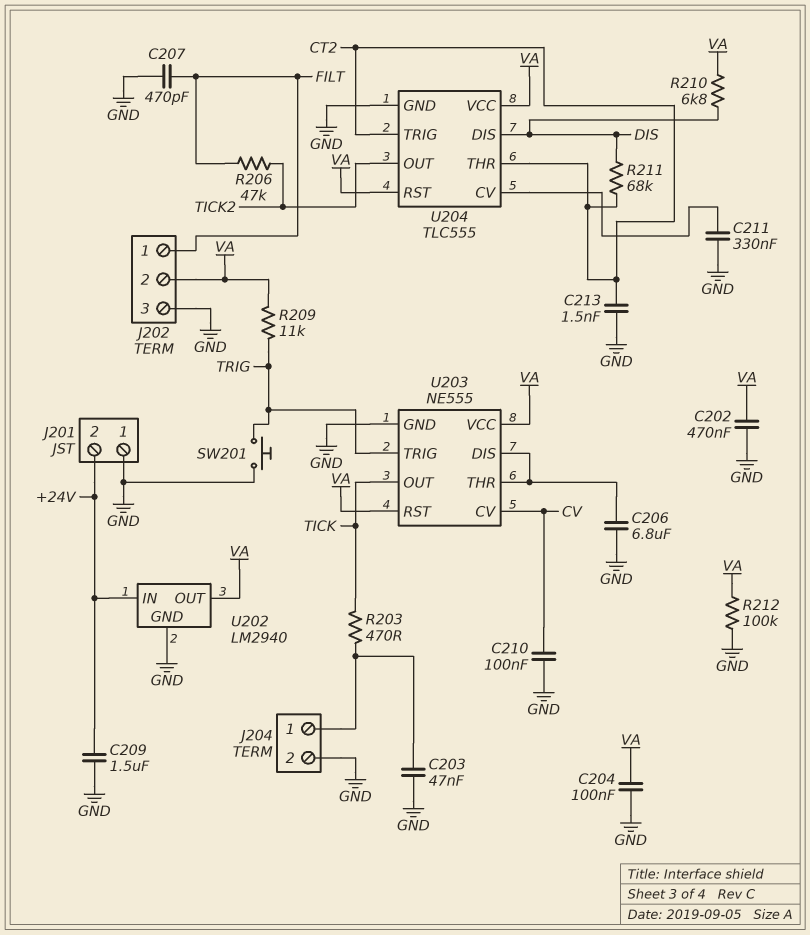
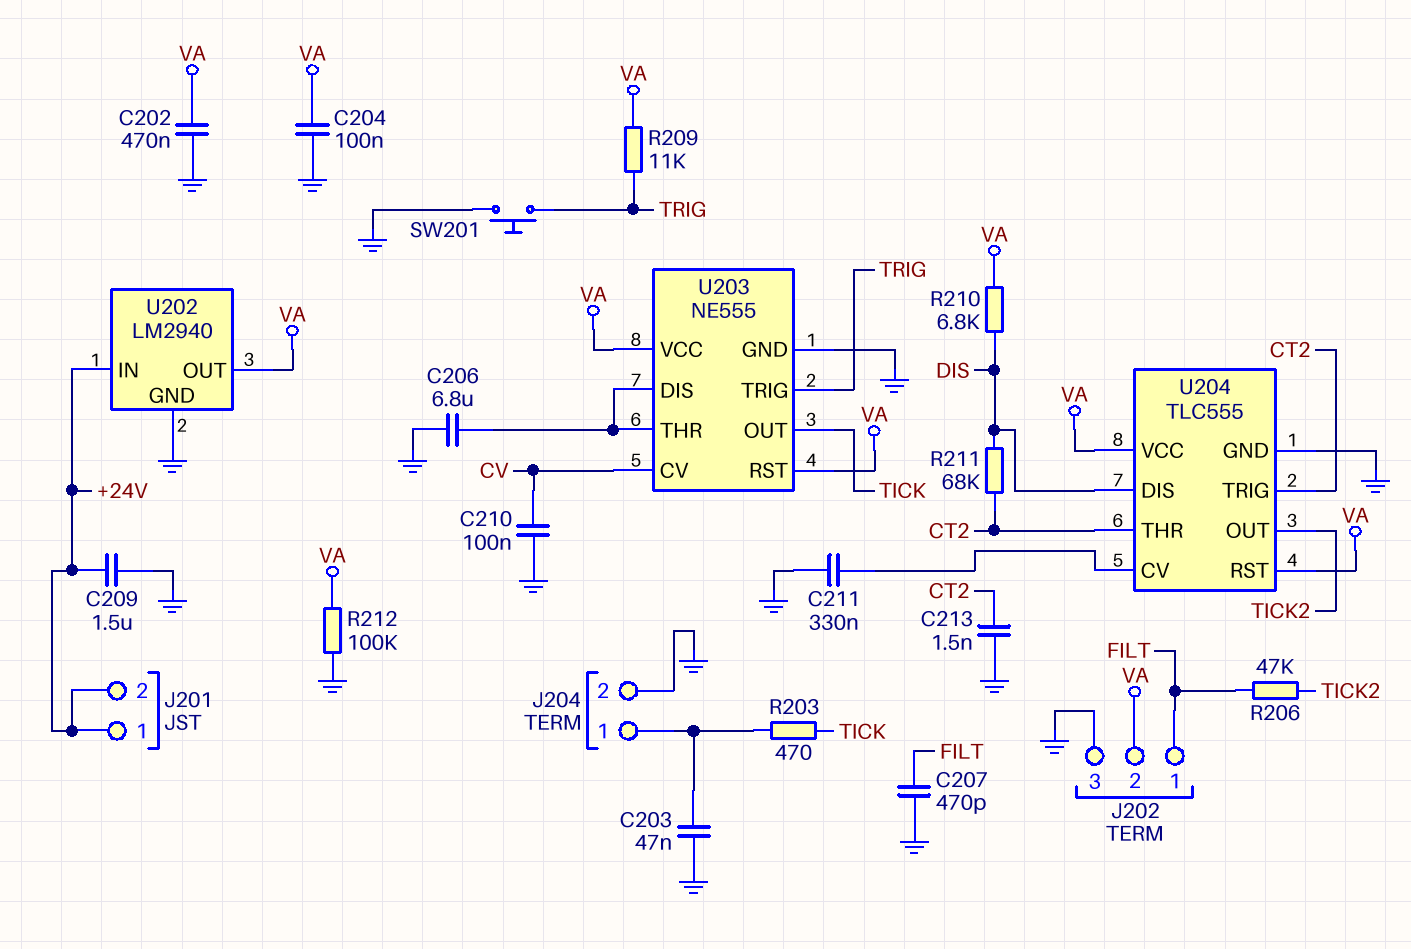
J201 pin 1: GND -> +24V

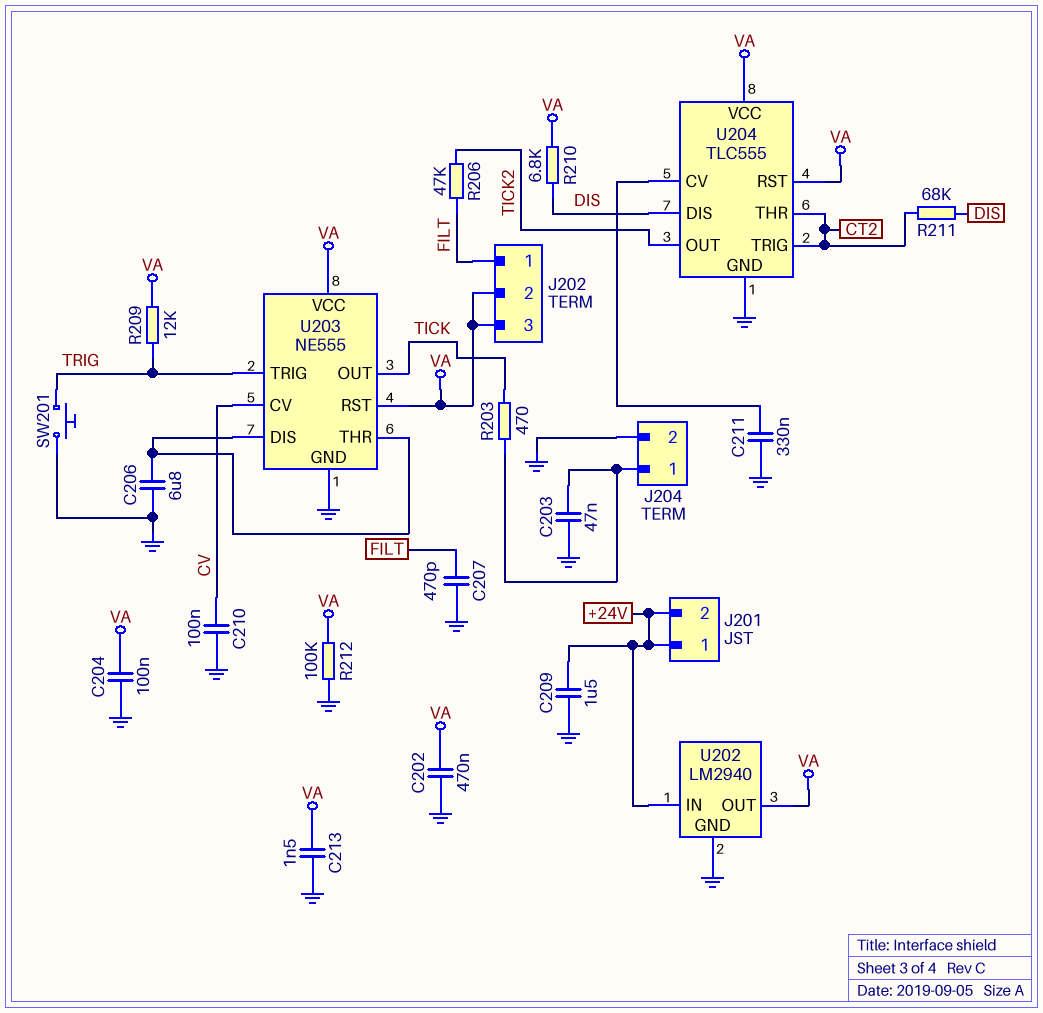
C213: 1.5nF (CT2, GND) -> 1.5nF (GND, VA)
J202 pin 3: GND -> VA
R209: 11k (TRIG, VA) -> 12k (TRIG, VA)

